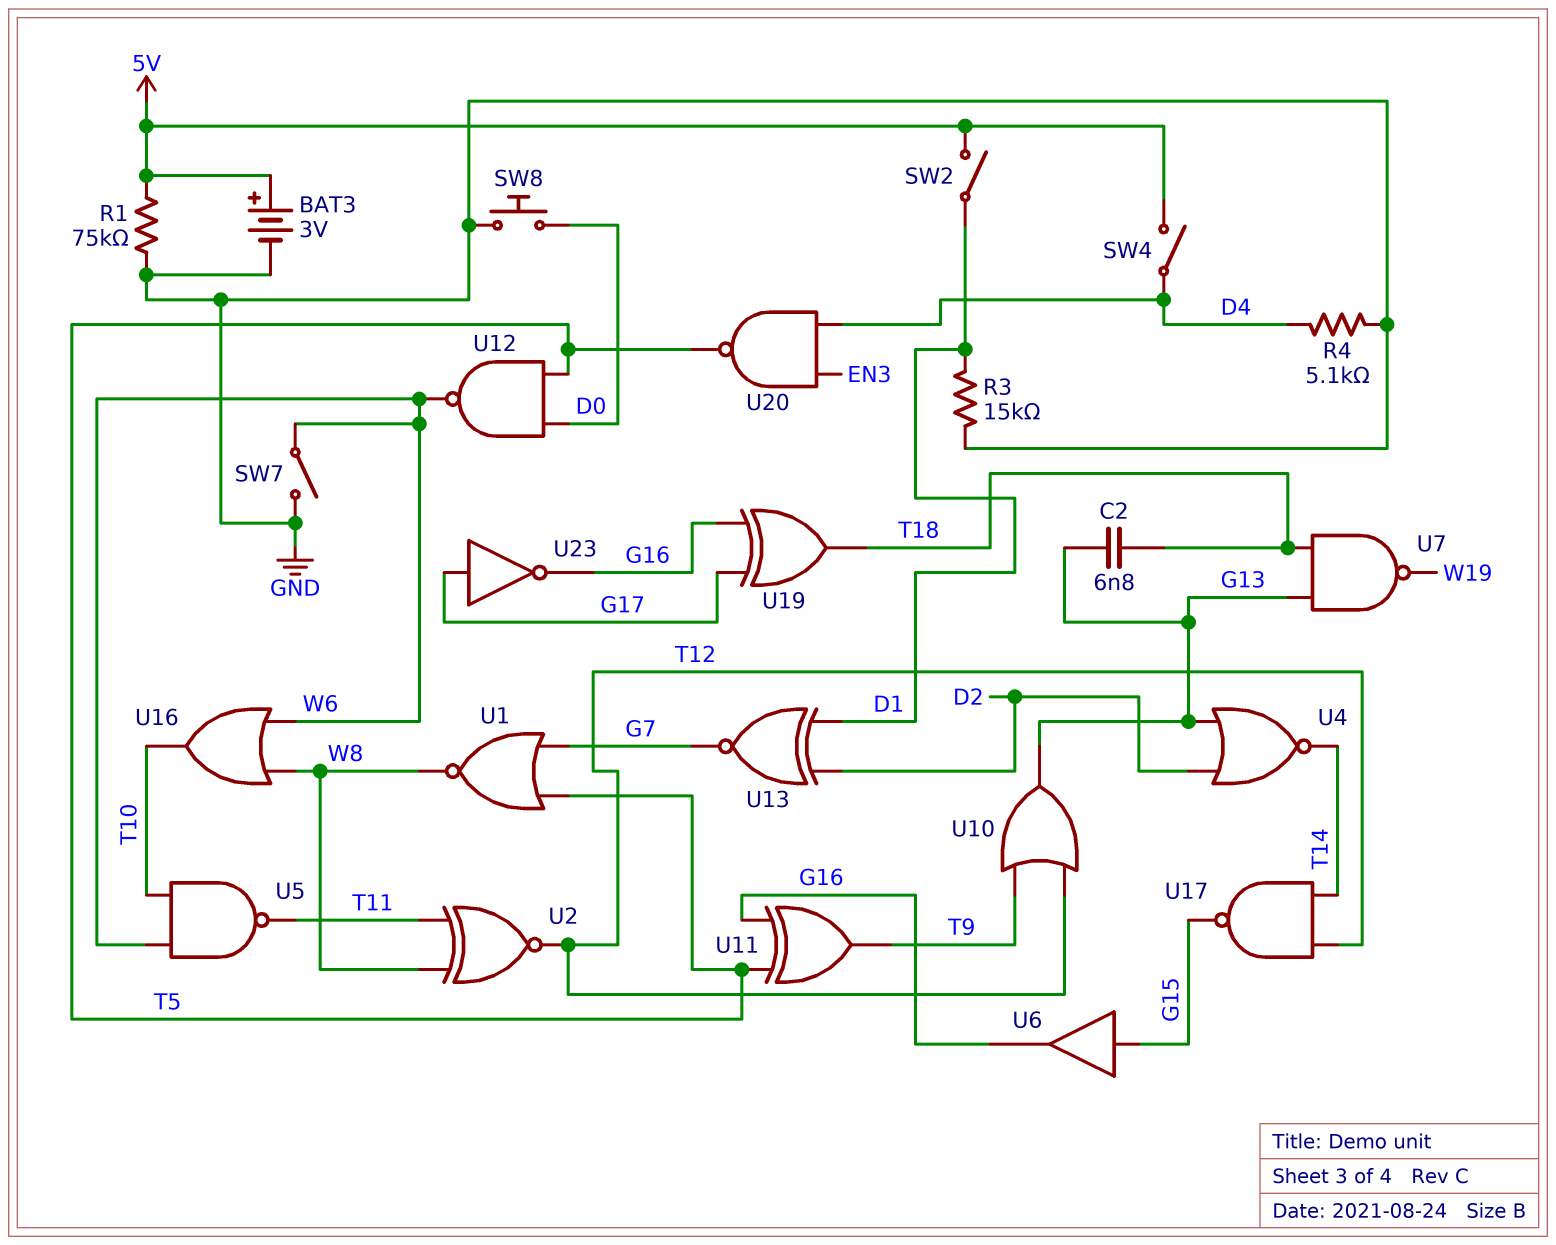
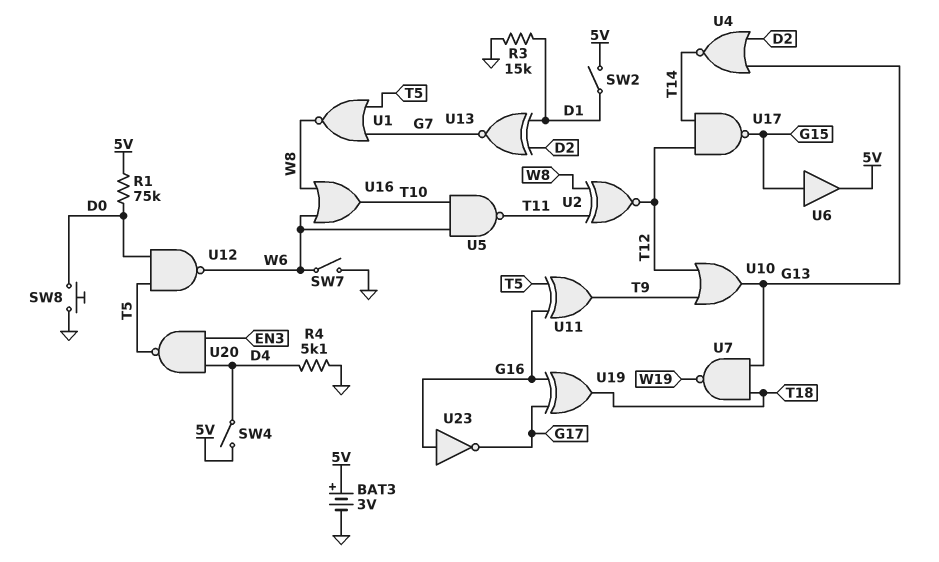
C2: 6.8nF (G13, T18) -> none
R1: 75k (5V, GND) -> 75k (5V, D0)
U6: buffer (in G15, out G16) -> buffer (in G15, out 5V)
U23: NOT (in G17, out G16) -> NOT (in G16, out G17)

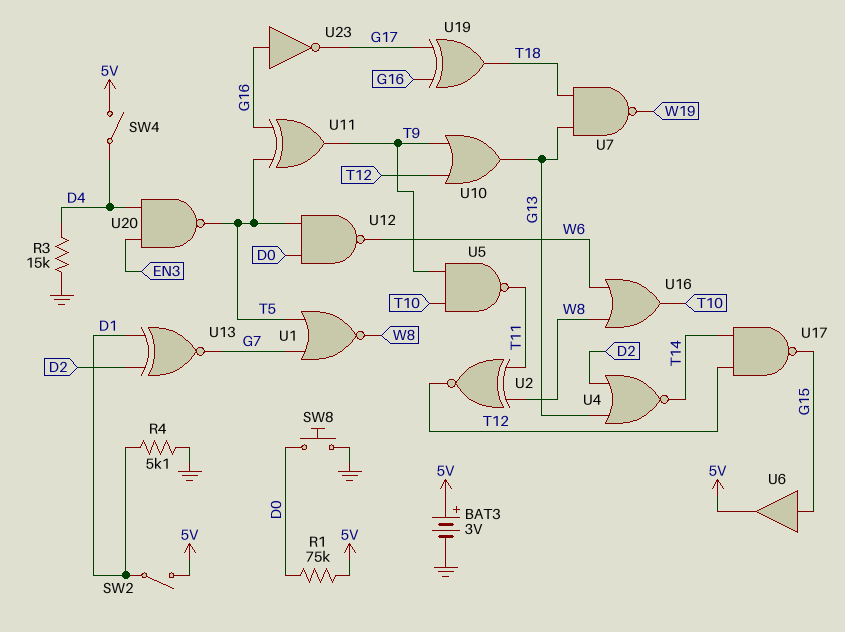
R3: 15k (D1, GND) -> 15k (D4, GND)
R4: 5.1k (D4, GND) -> 5.1k (D1, GND)
SW7: switch (GND, W6) -> none
U5: NAND (in T10, in W6, out T11) -> NAND (in T9, in T10, out T11)

